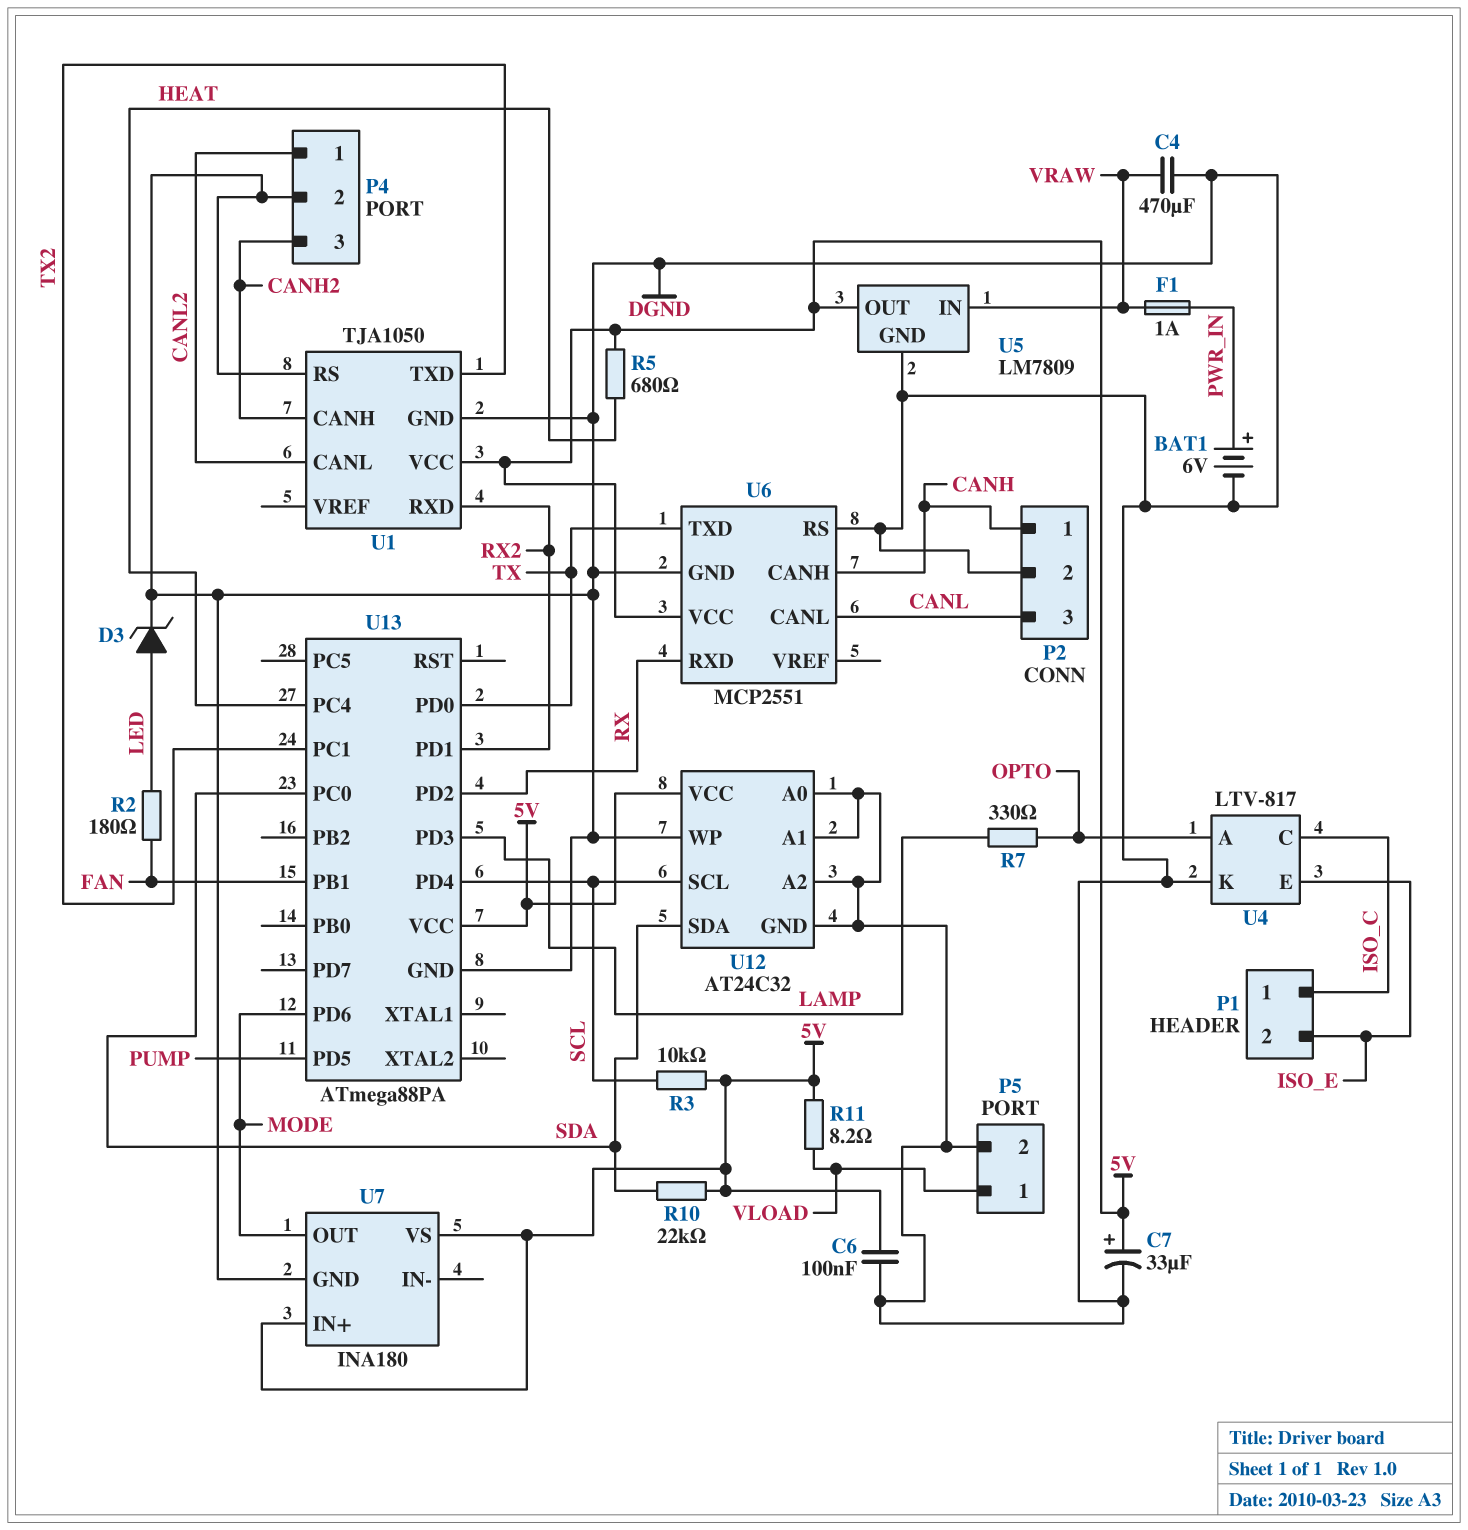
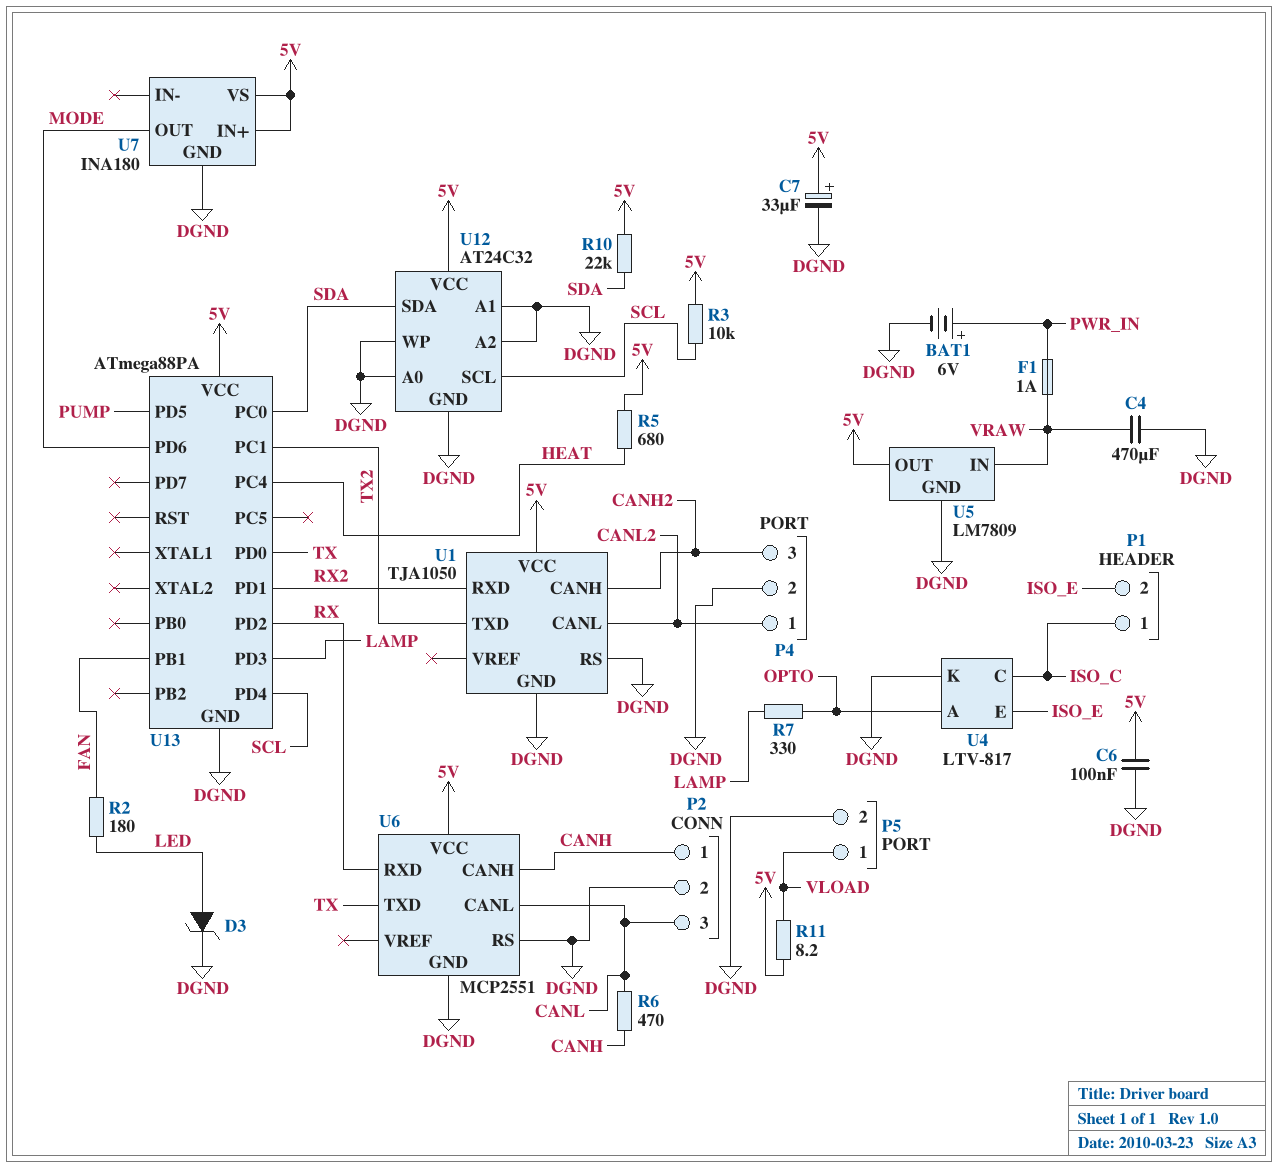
R6: none -> 470 (CANH, CANL)

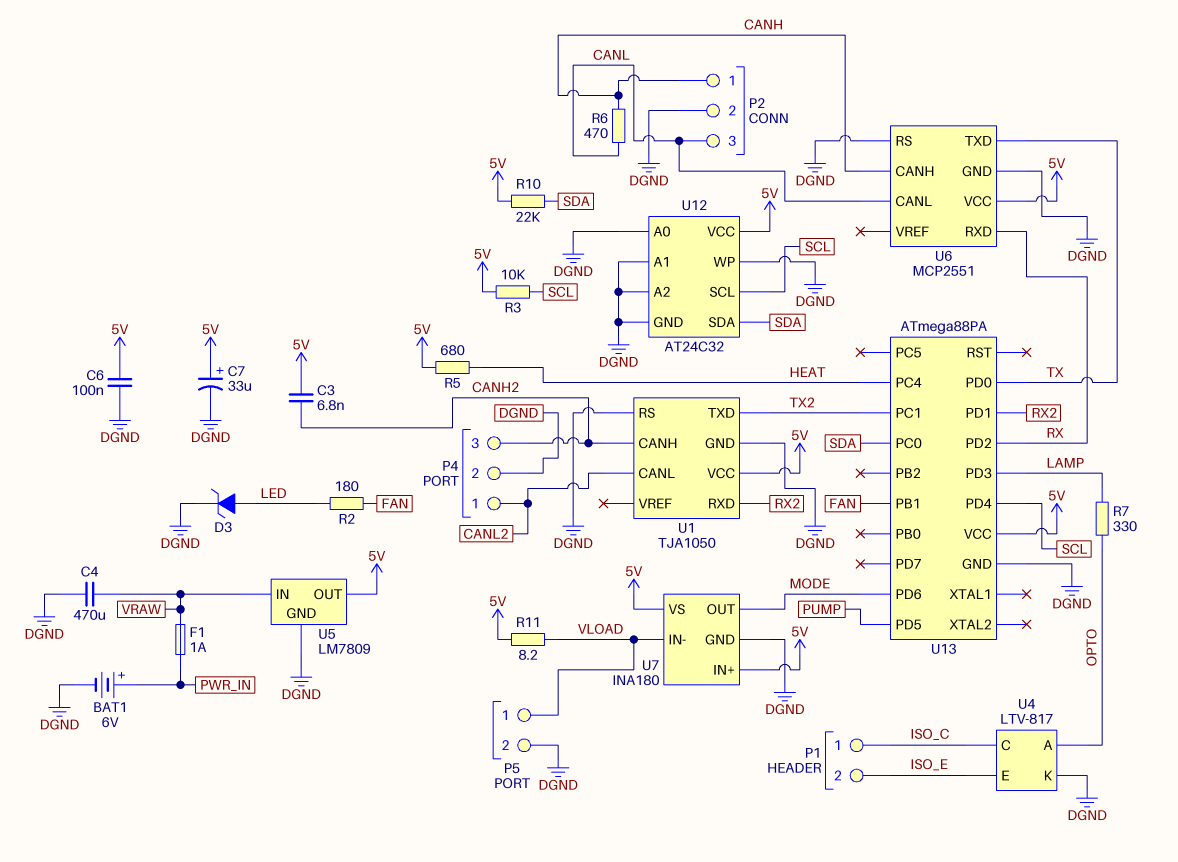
C3: none -> 6.8nF (5V, CANH2)
U7 pin IN-: none -> VLOAD

